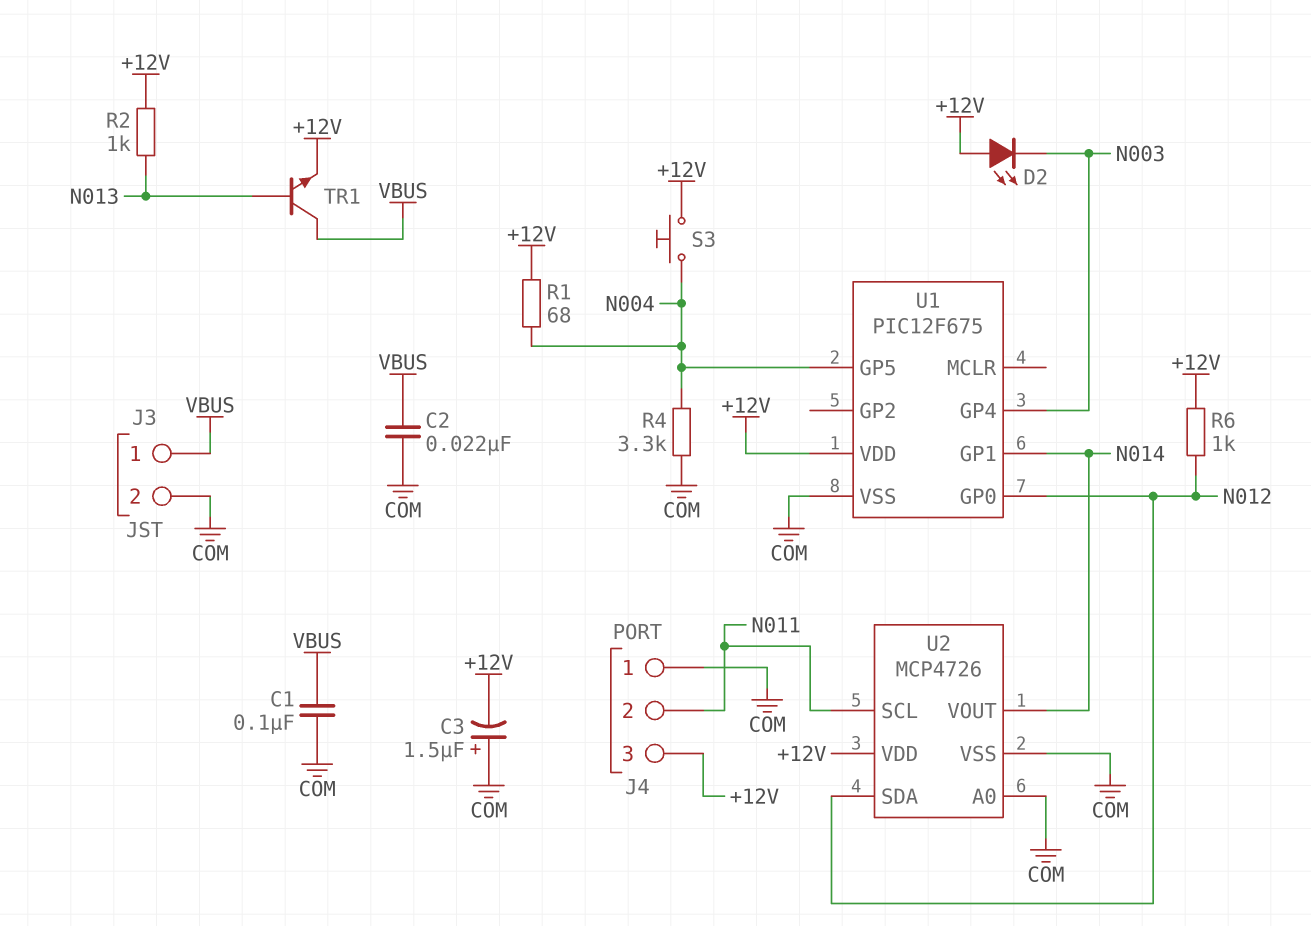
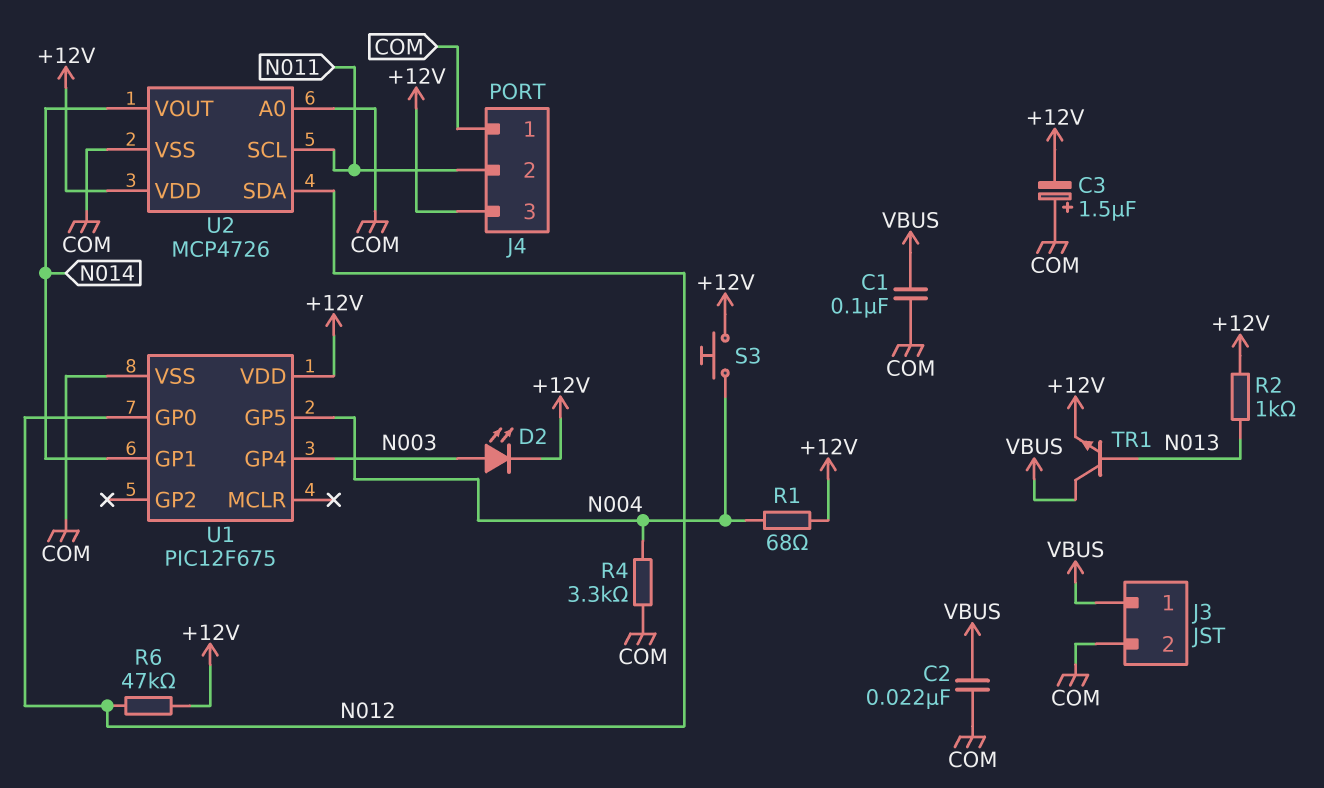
D2: LED (A +12V, K N003) -> LED (A N003, K +12V)
R6: 1k (+12V, N012) -> 47k (+12V, N012)

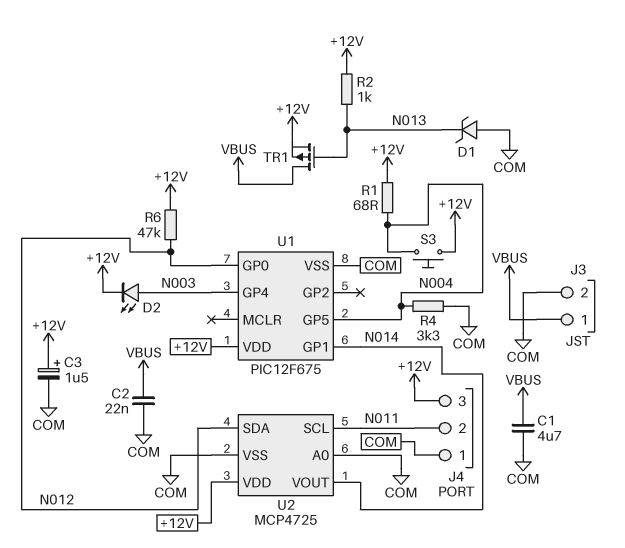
C1: 100nF (COM, VBUS) -> 4.7uF (COM, VBUS)
C3: 1.5uF (plus COM, minus +12V) -> 1.5uF (plus +12V, minus COM)
D1: none -> zener (A COM, K N013)
TR1: NPN (B N013, C VBUS, E +12V) -> PMOS (G N013, D VBUS, S +12V)
U2: MCP4726 -> MCP4725

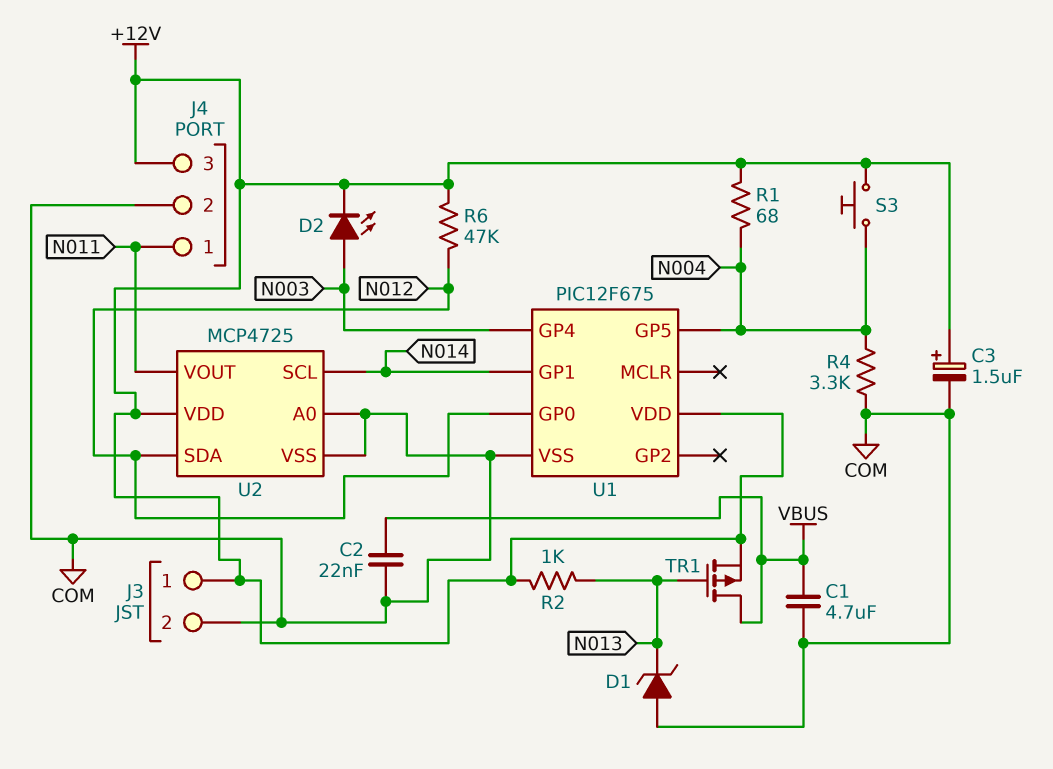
J3 pin 1: VBUS -> +12V
J4 pin 1: COM -> N011
J4 pin 2: N011 -> COM
U2 pin SCL: N011 -> N014
U2 pin VOUT: N014 -> N011

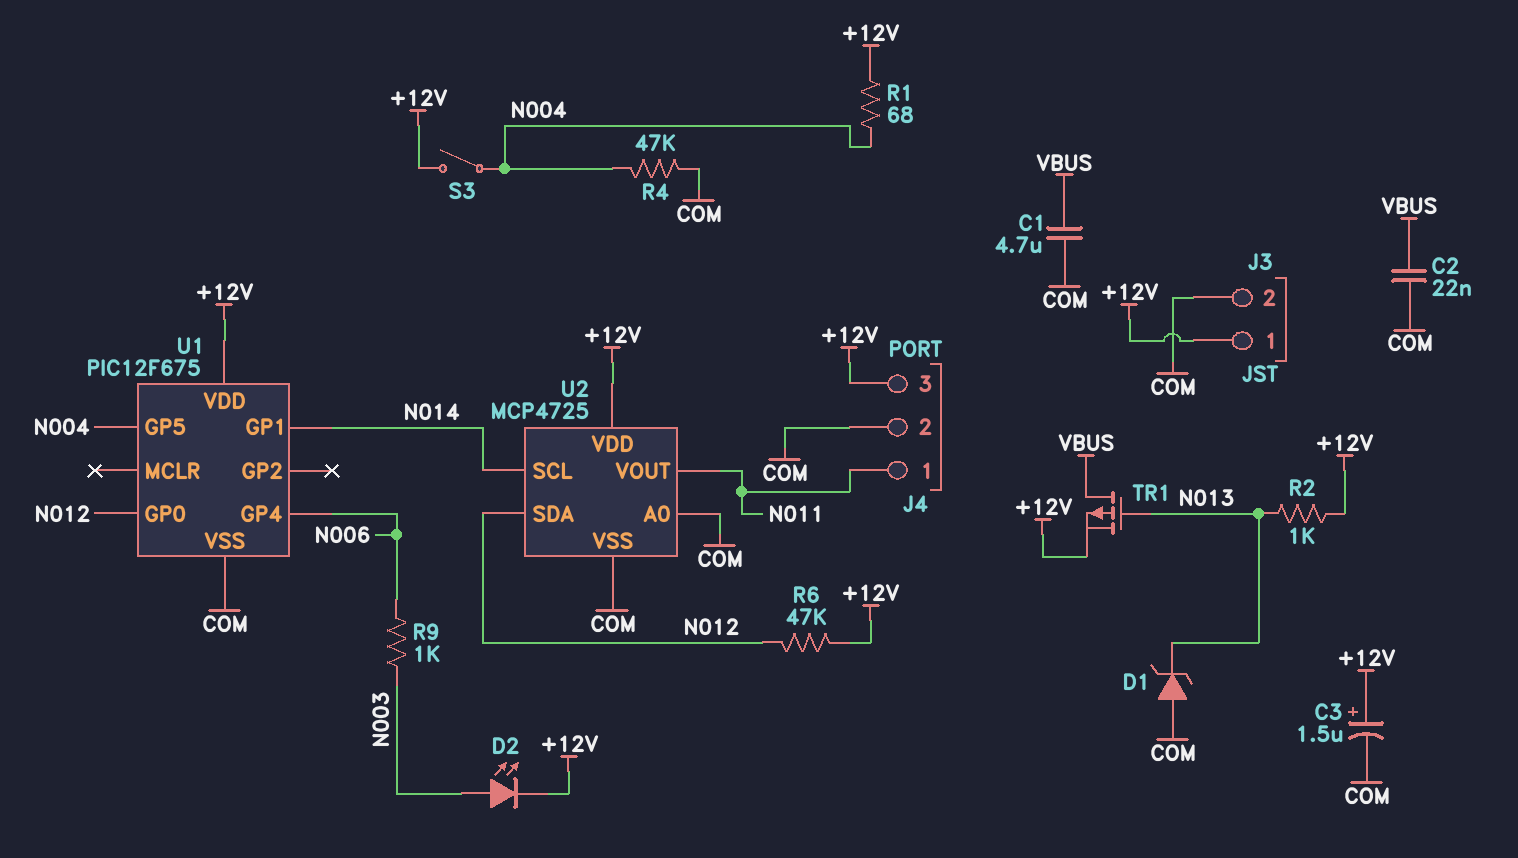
R4: 3.3k (COM, N004) -> 47k (COM, N004)
R9: none -> 1k (N003, N006)
S3: button (+12V, N004) -> switch (+12V, N004)
U1 pin GP4: N003 -> N006

